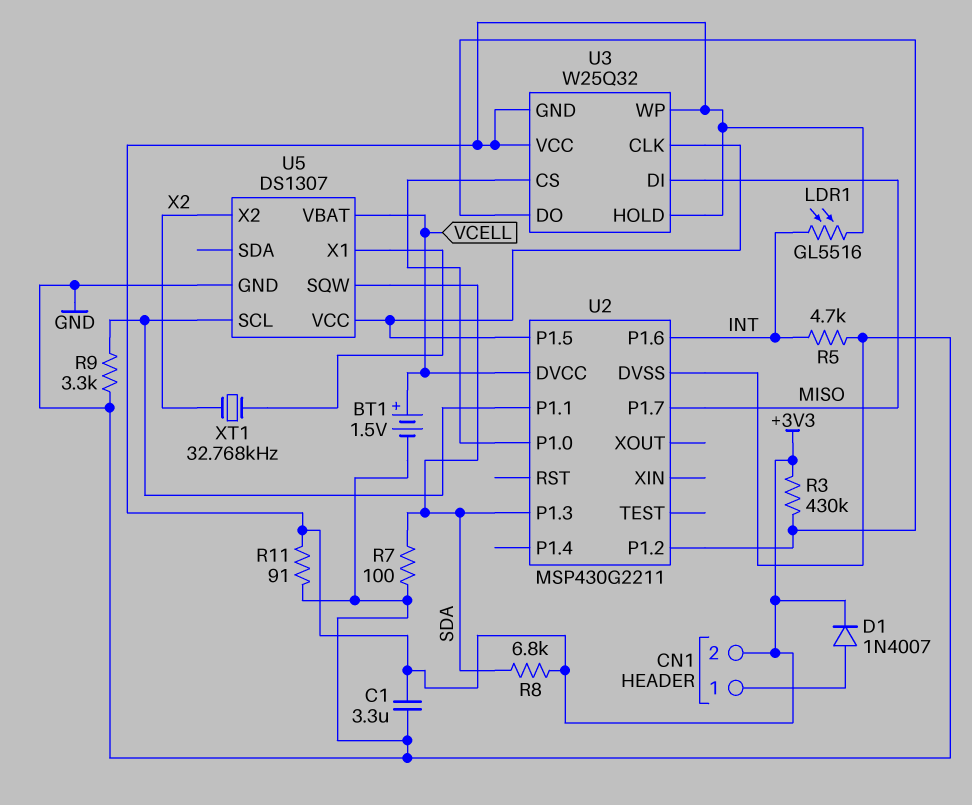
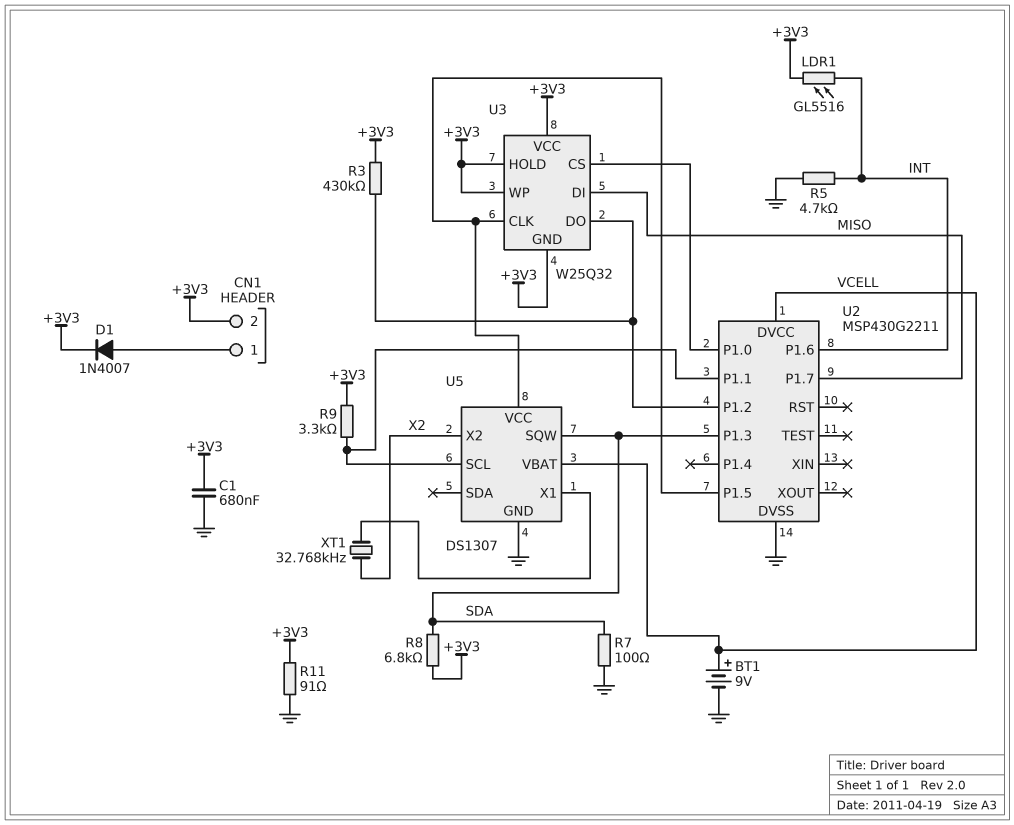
BT1: 1.5V (plus VCELL, minus GND) -> 9V (plus VCELL, minus GND)
C1: 3.3uF (+3V3, GND) -> 680nF (+3V3, GND)
R9: 3.3k (GND, U2/P1.1) -> 3.3k (+3V3, U2/P1.1)

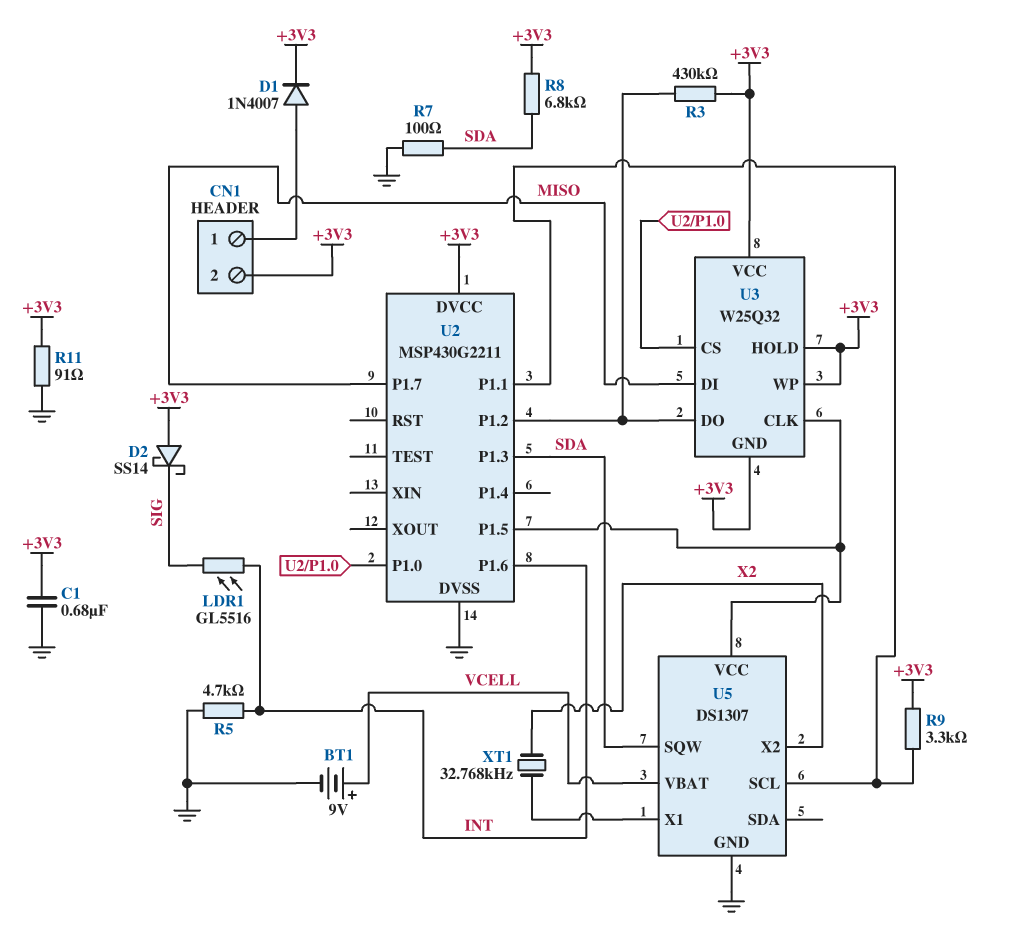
D2: none -> schottky SS14 (A +3V3, K SIG)
LDR1: GL5516 (+3V3, INT) -> GL5516 (INT, SIG)
U2 pin DVCC: VCELL -> +3V3

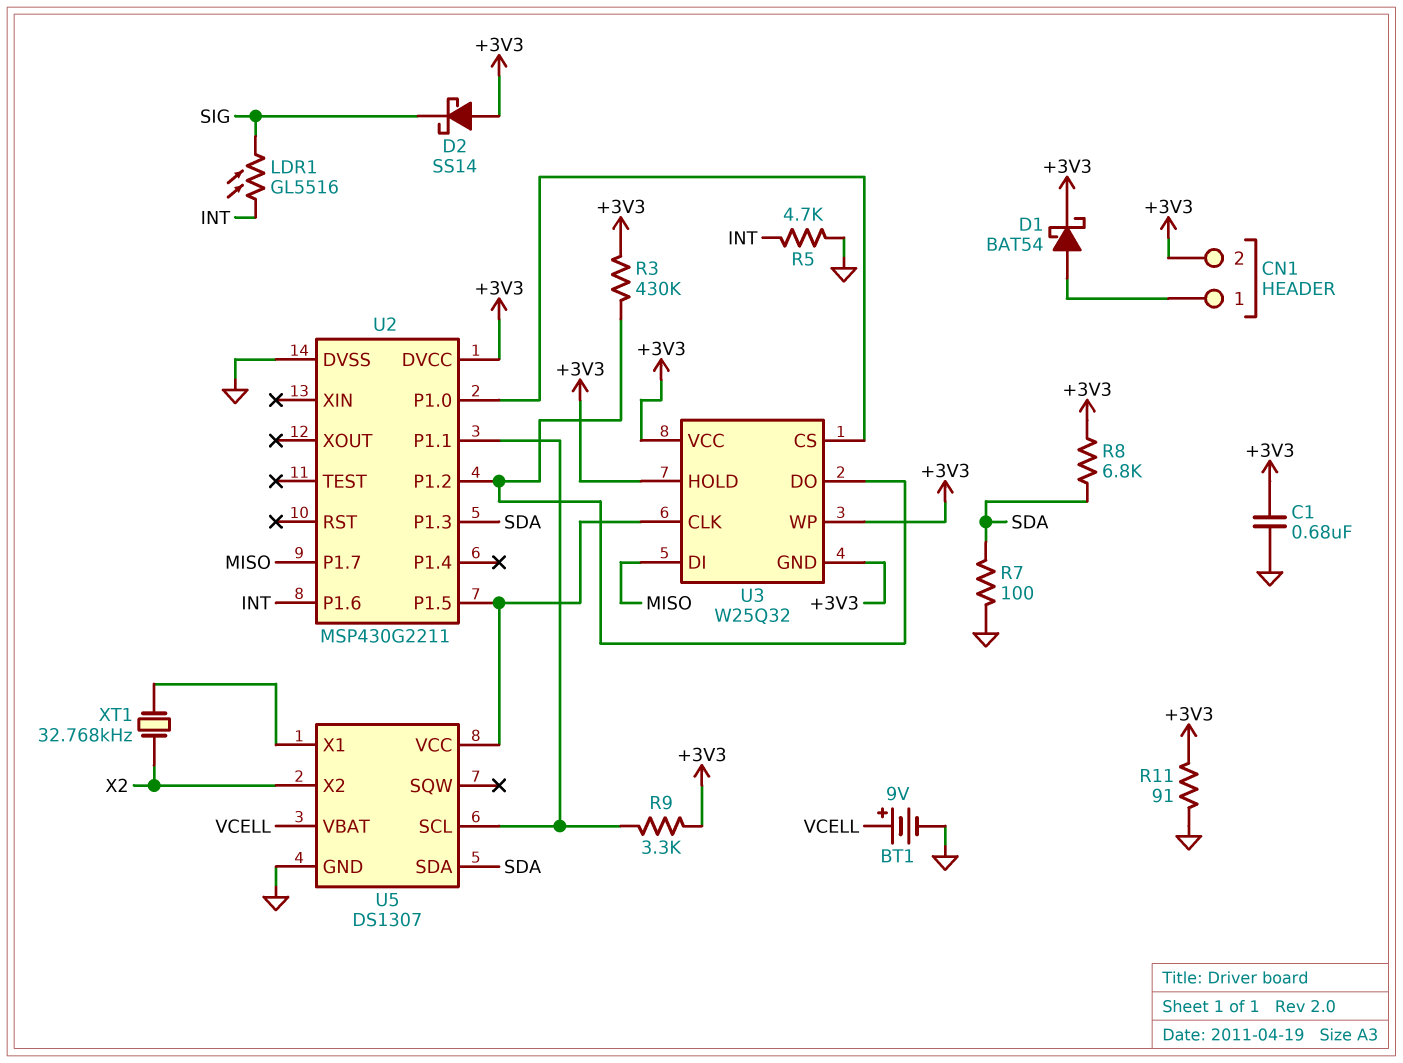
D1: diode 1N4007 (A CN1/1, K +3V3) -> schottky BAT54 (A CN1/1, K +3V3)
U5 pin SDA: none -> SDA
U5 pin SQW: SDA -> none

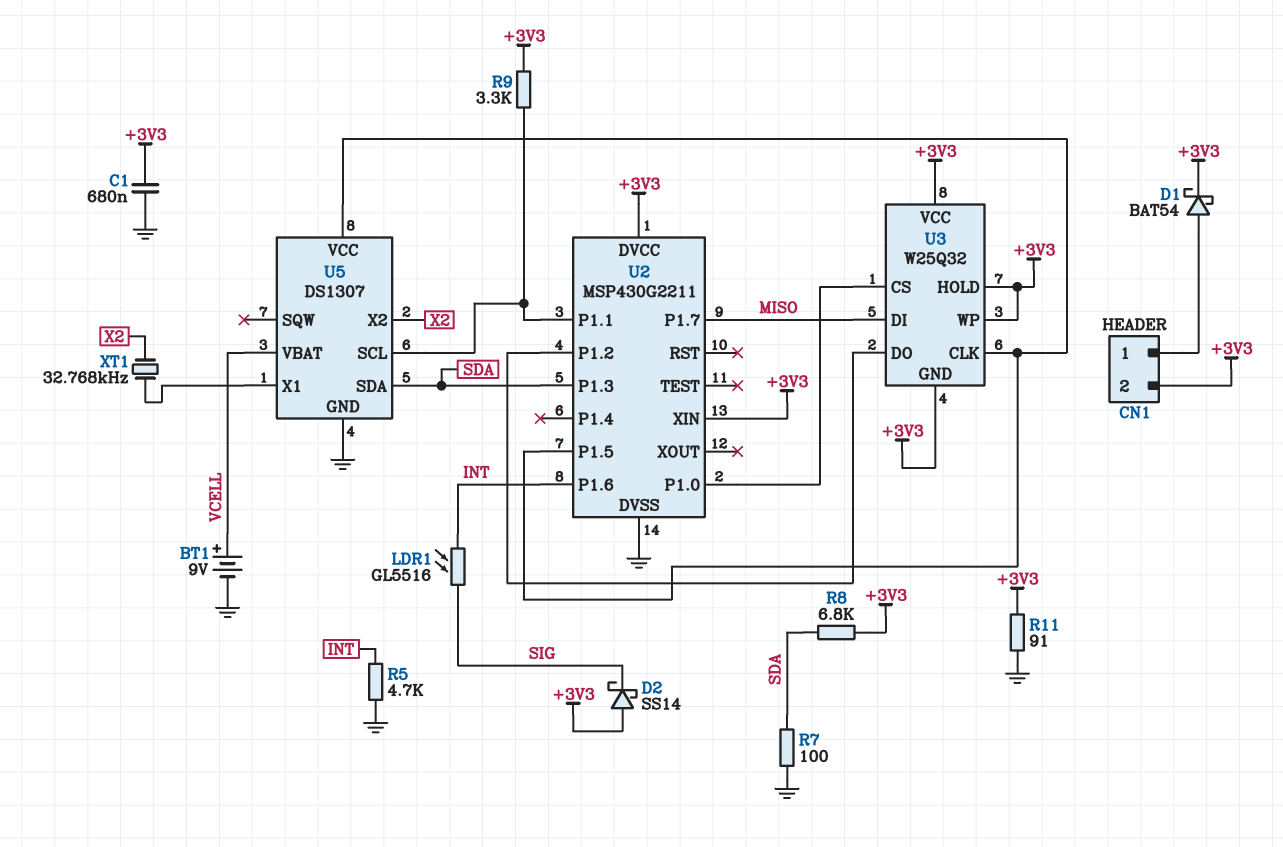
R3: 430k (+3V3, U2/P1.2) -> none
U2 pin XIN: none -> +3V3

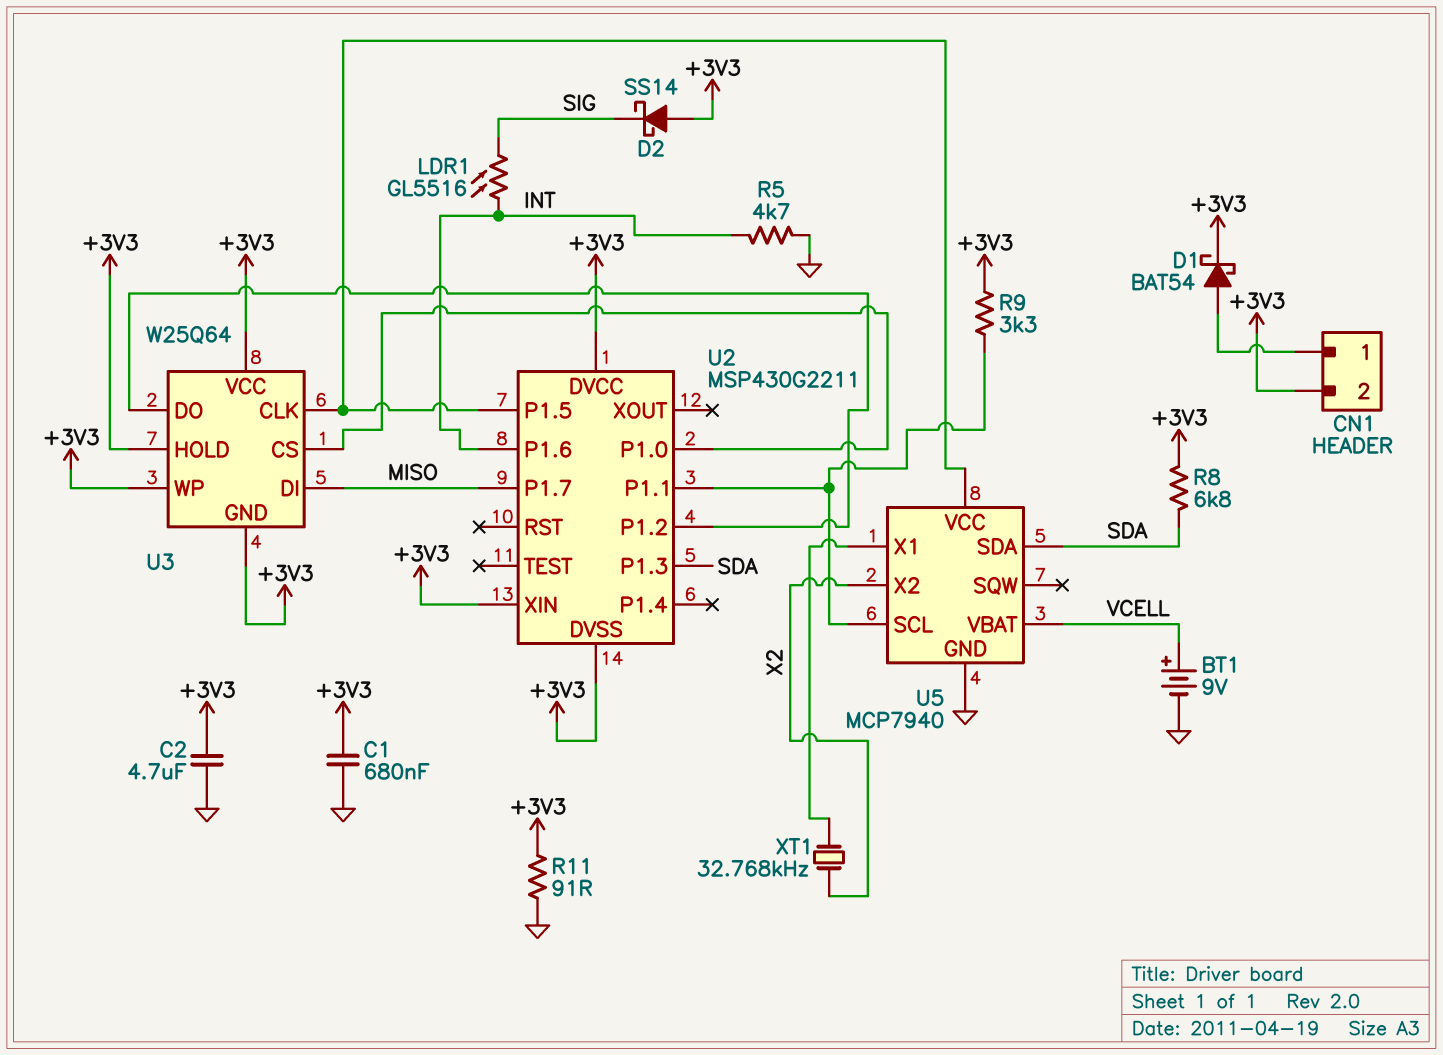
C2: none -> 4.7uF (+3V3, GND)
R7: 100 (GND, SDA) -> none
U2 pin DVSS: GND -> +3V3
U3: W25Q32 -> W25Q64
U5: DS1307 -> MCP7940

